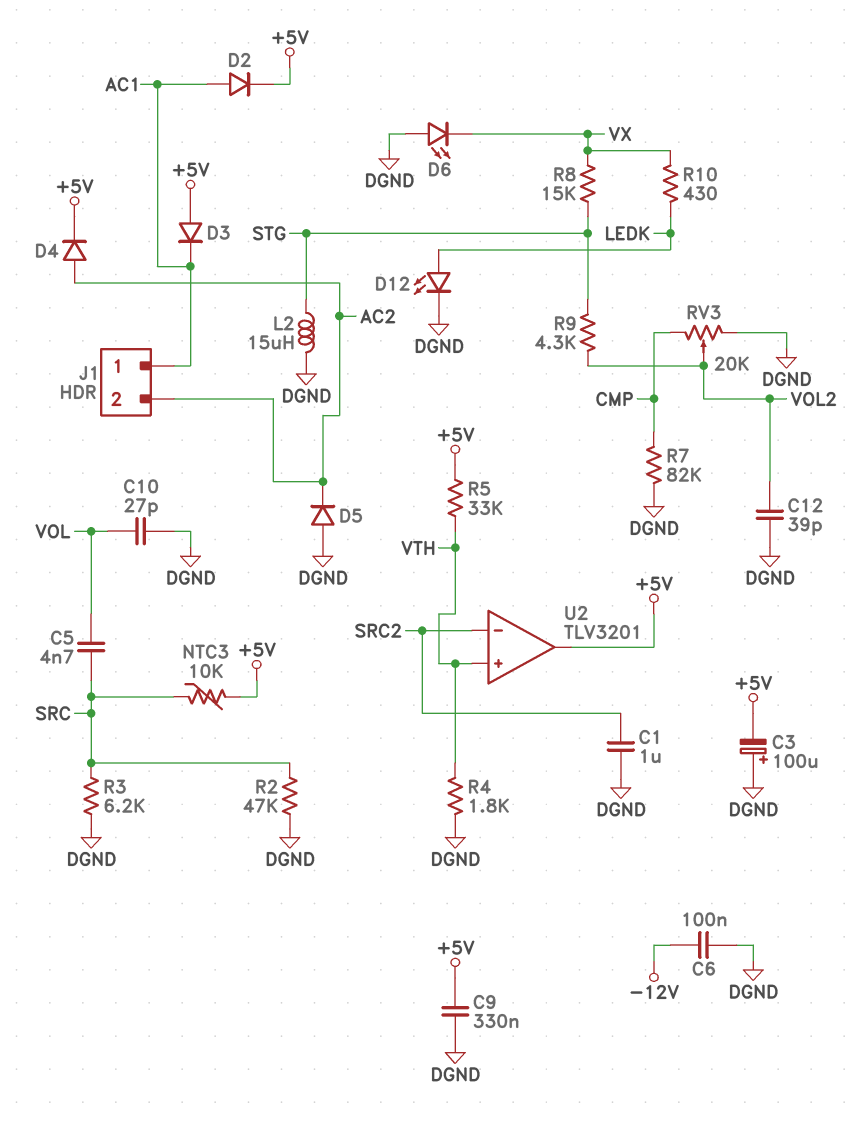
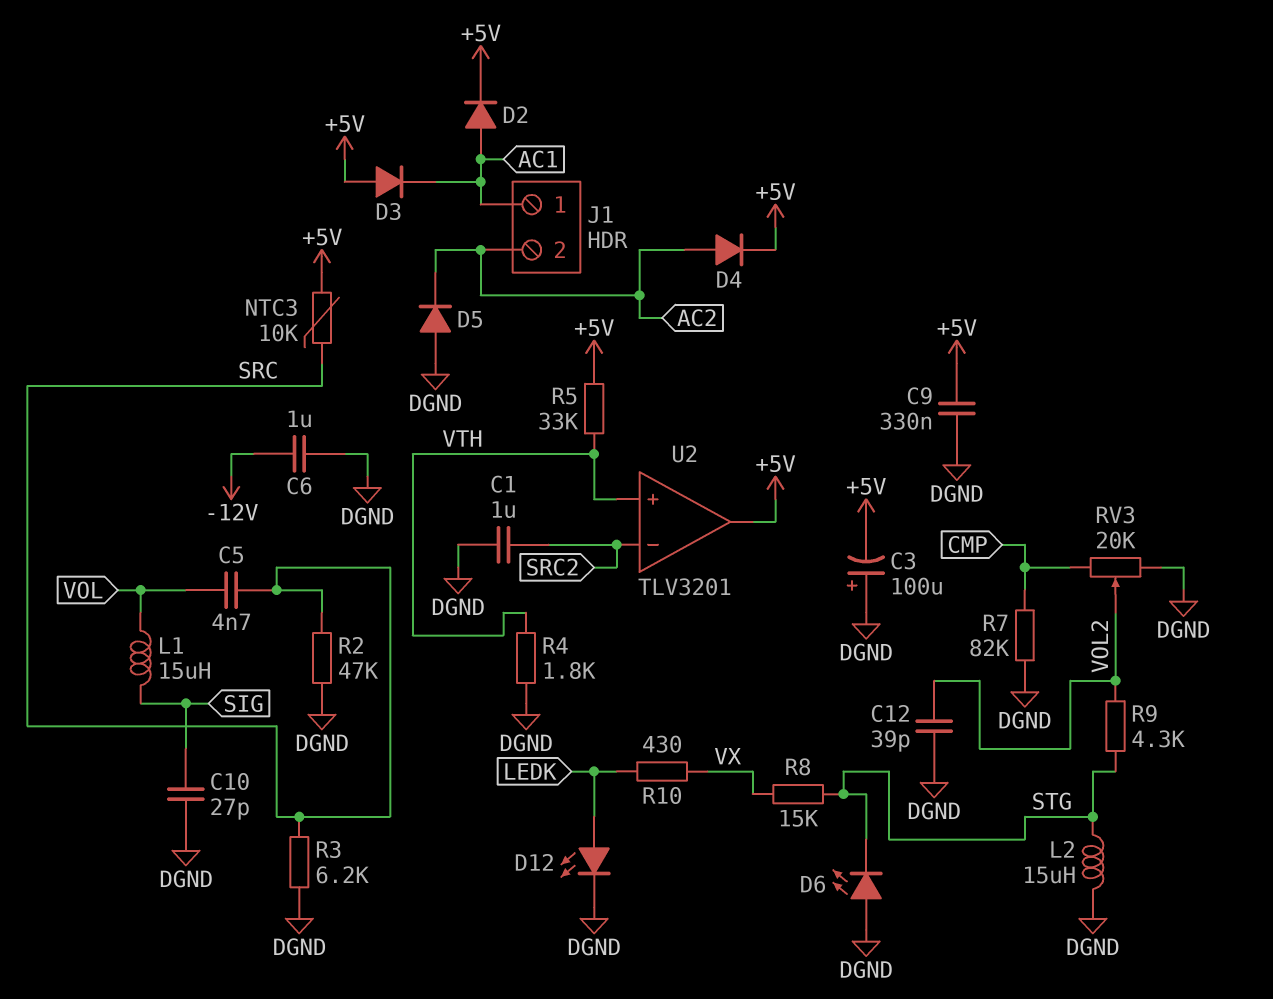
C6: 100nF (-12V, DGND) -> 1uF (-12V, DGND)
C10: 27pF (DGND, VOL) -> 27pF (DGND, SIG)
D6: LED (A DGND, K VX) -> LED (A DGND, K STG)
L1: none -> 15uH (SIG, VOL)

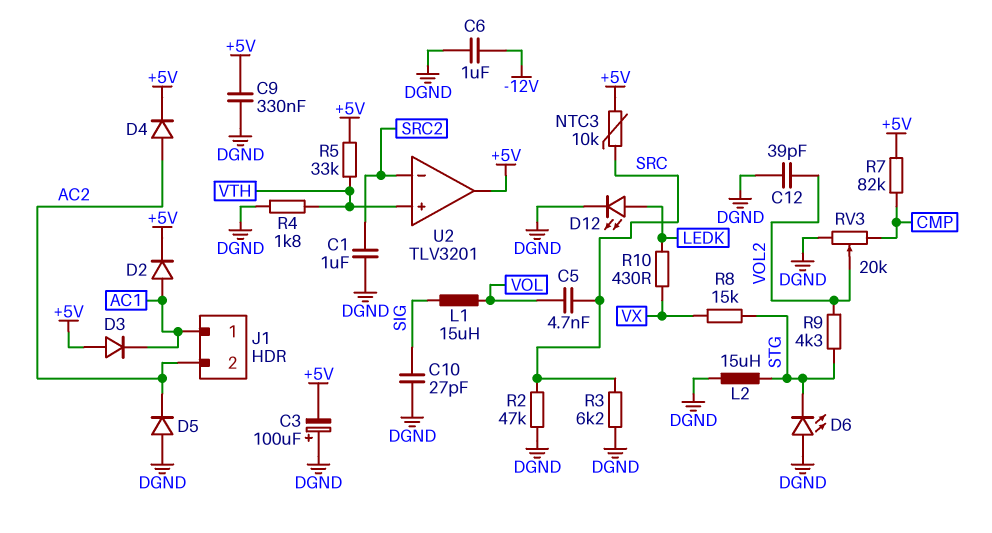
R7: 82k (CMP, DGND) -> 82k (+5V, CMP)

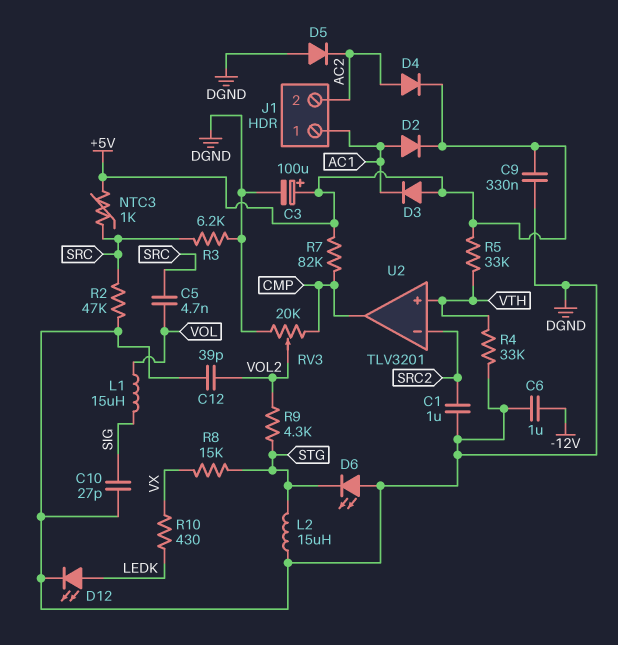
C3: 100uF (plus DGND, minus +5V) -> 100uF (plus +5V, minus DGND)
NTC3: 10k (+5V, SRC) -> 1k (+5V, SRC)
R4: 1.8k (DGND, VTH) -> 33k (DGND, VTH)
U2 pin out: +5V -> CMP

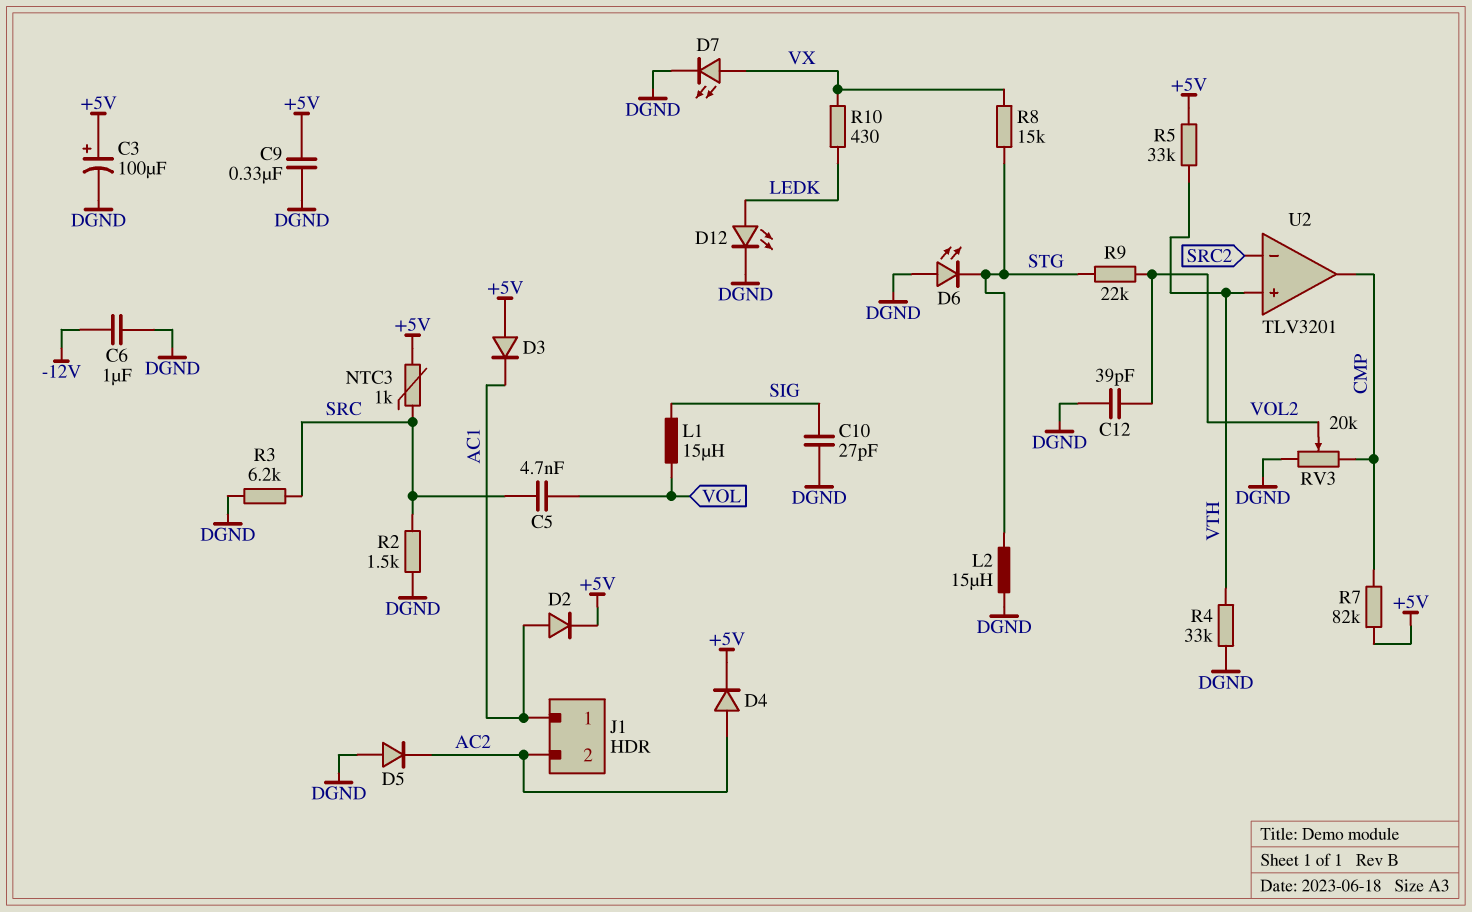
C1: 1uF (DGND, SRC2) -> none
D7: none -> LED (A VX, K DGND)
R2: 47k (DGND, SRC) -> 1.5k (DGND, SRC)
R9: 4.3k (STG, VOL2) -> 22k (STG, VOL2)

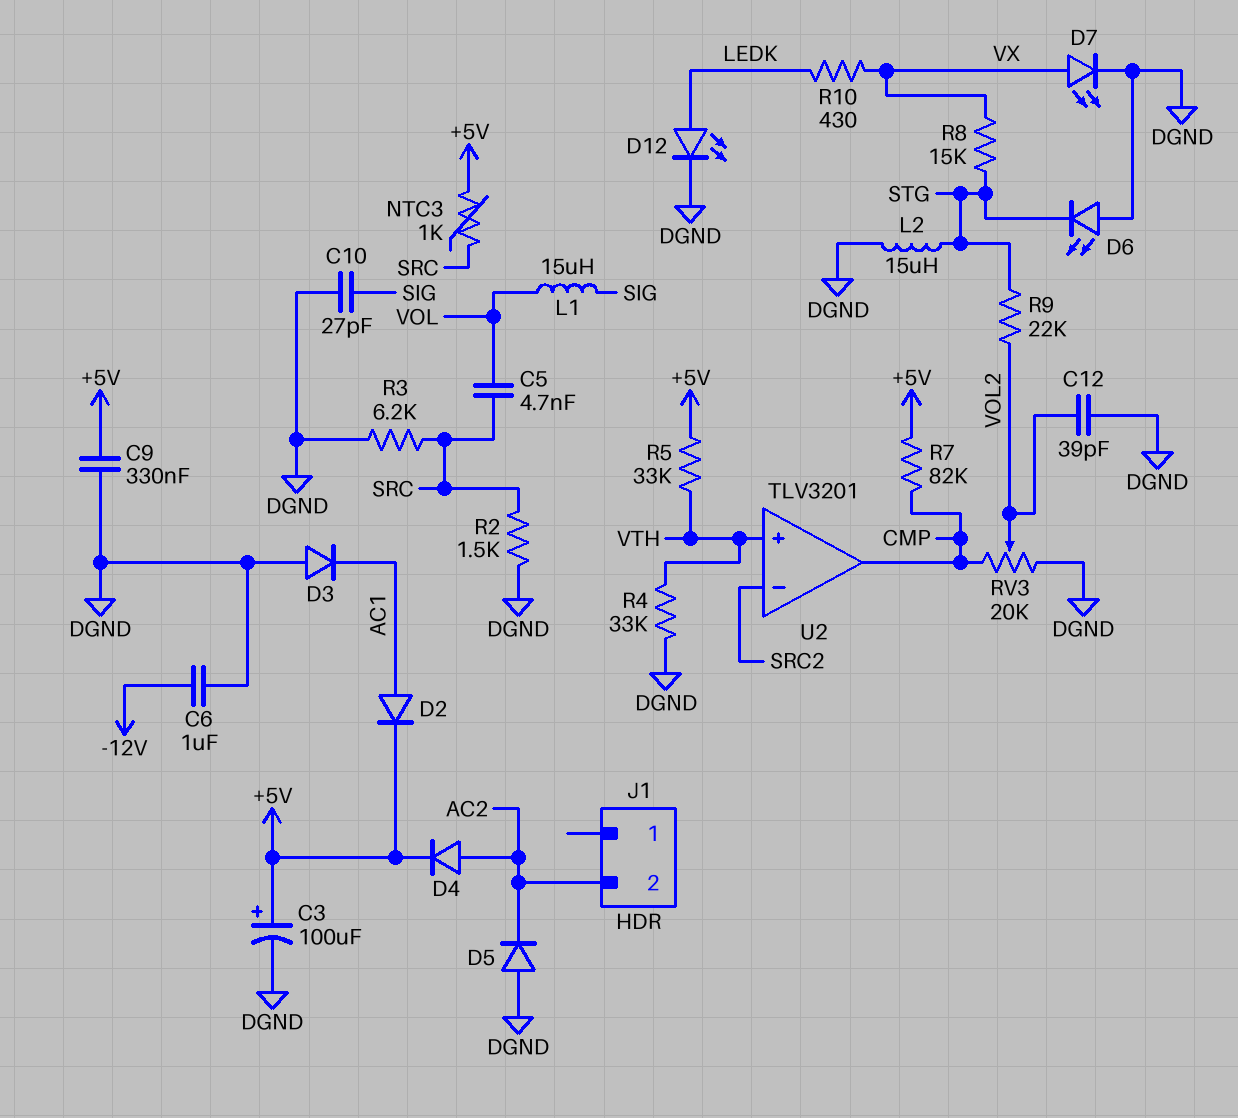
D3: diode (A +5V, K AC1) -> diode (A DGND, K AC1)
J1 pin 1: AC1 -> none

